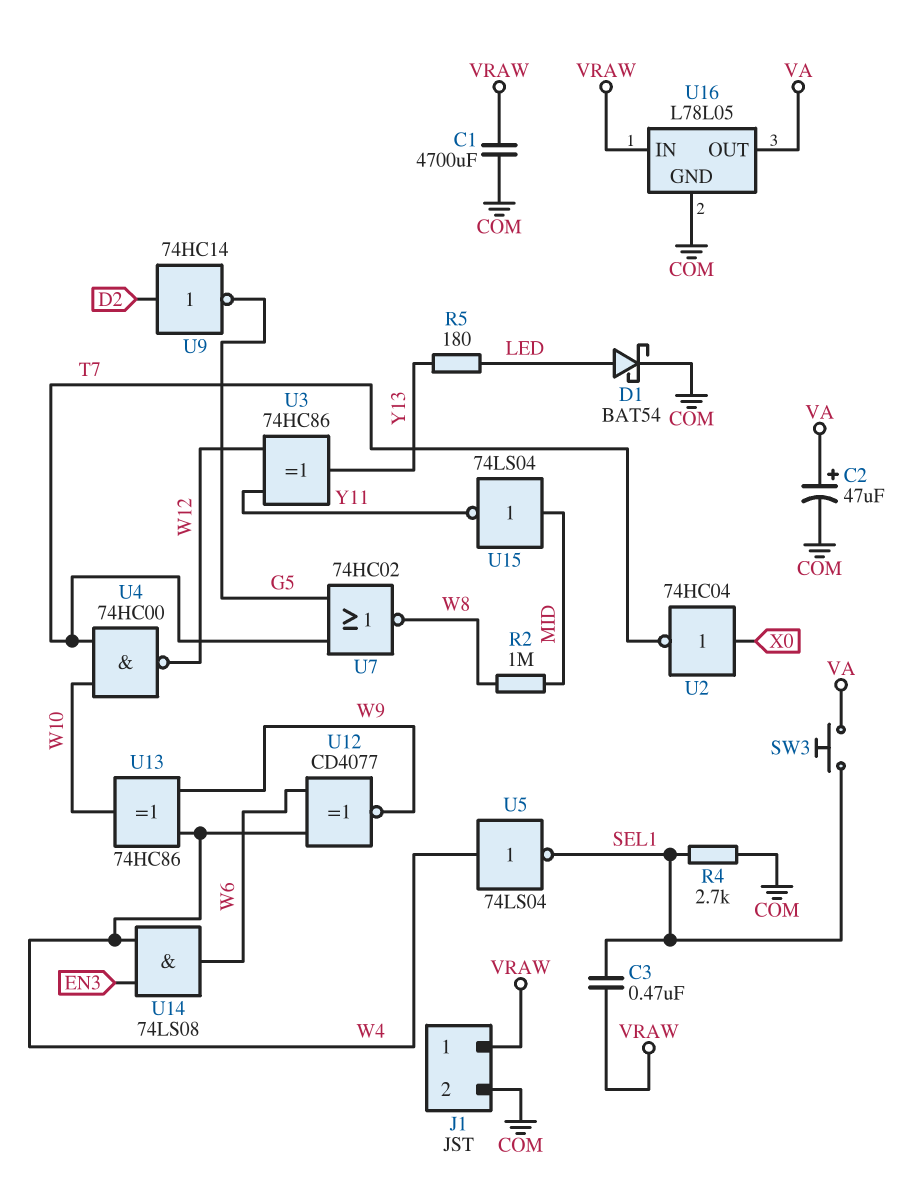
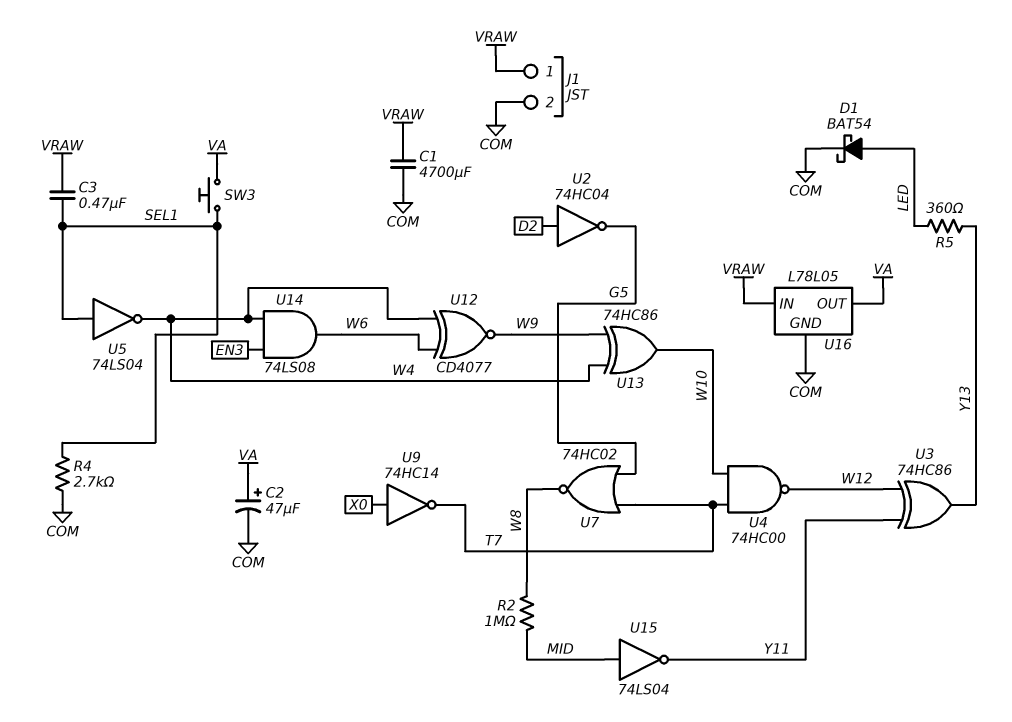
R5: 180 (LED, Y13) -> 360 (LED, Y13)
U2: NOT 74HC04 (in X0, out T7) -> NOT 74HC04 (in D2, out G5)
U5: NOT 74LS04 (in W4, out SEL1) -> NOT 74LS04 (in SEL1, out W4)
U9: NOT 74HC14 (in D2, out G5) -> NOT 74HC14 (in X0, out T7)

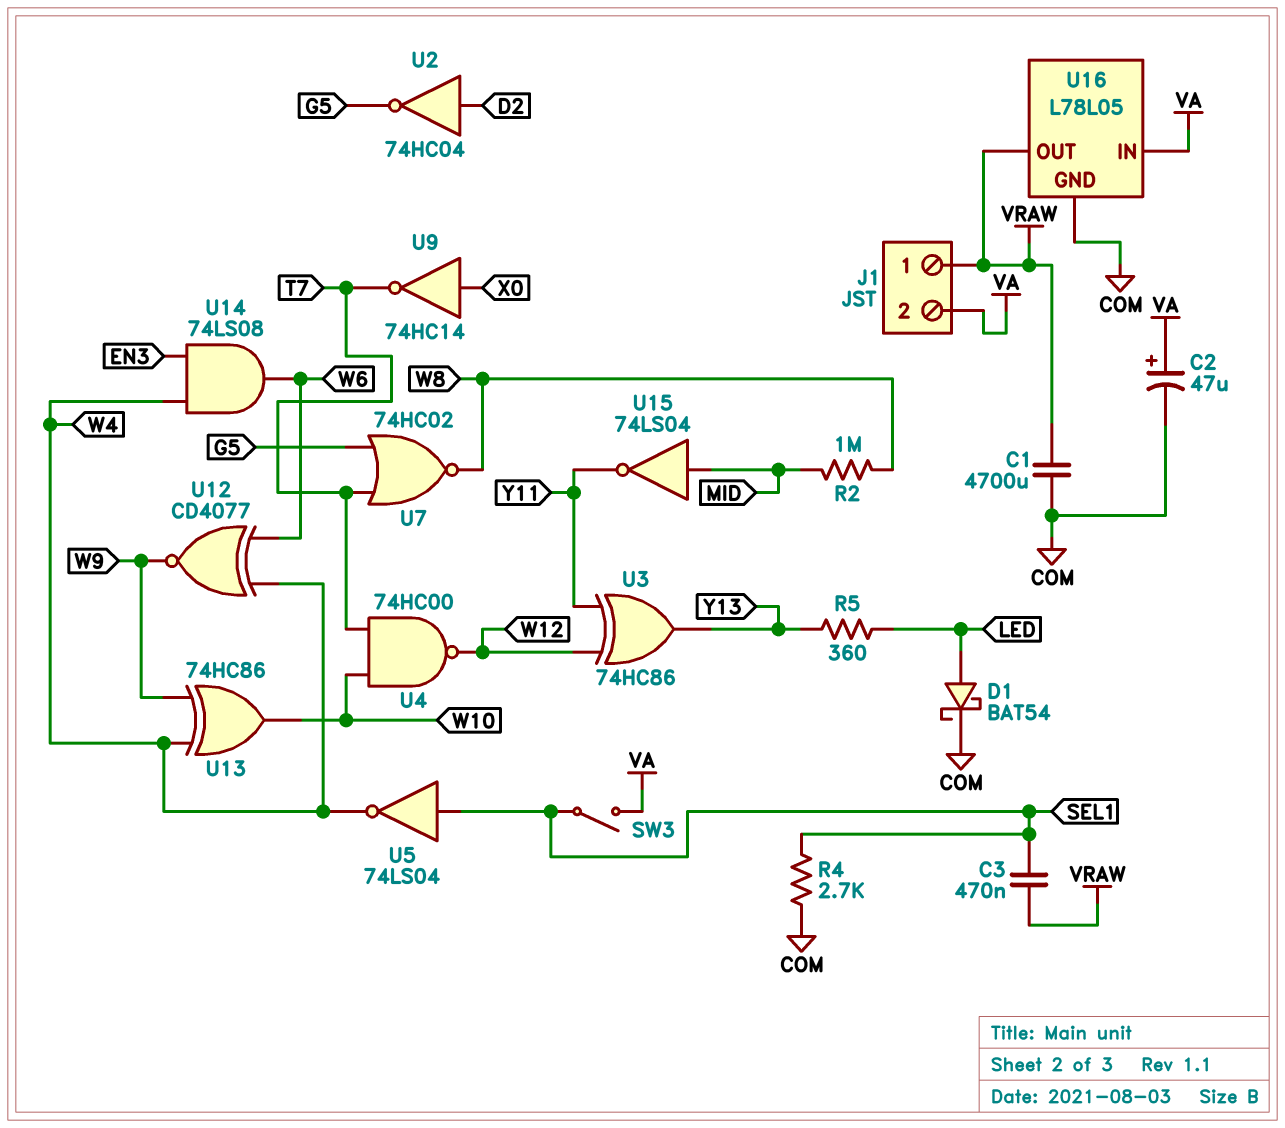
J1 pin 2: COM -> VA
SW3: button (SEL1, VA) -> switch (SEL1, VA)
U16 pin IN: VRAW -> VA
U16 pin OUT: VA -> VRAW

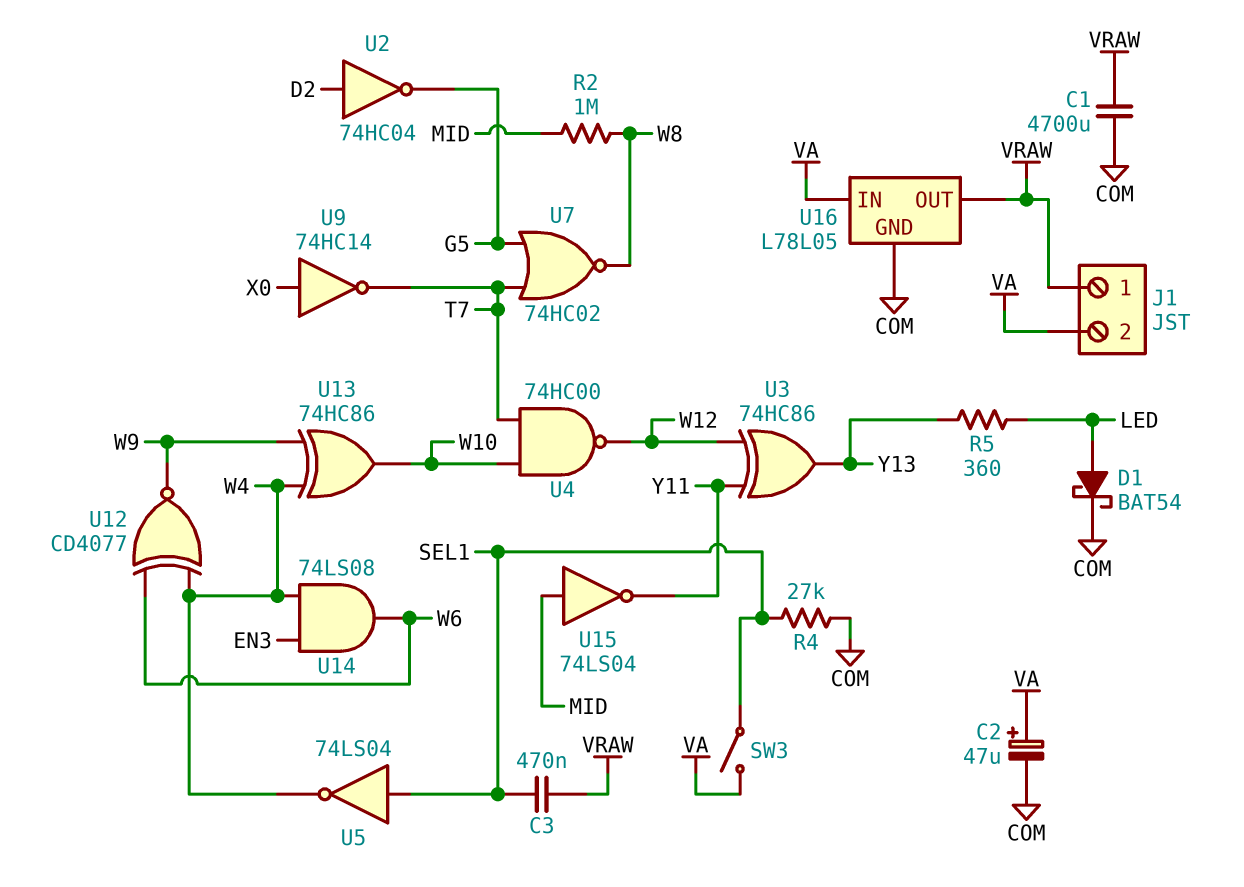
R4: 2.7k (COM, SEL1) -> 27k (COM, SEL1)

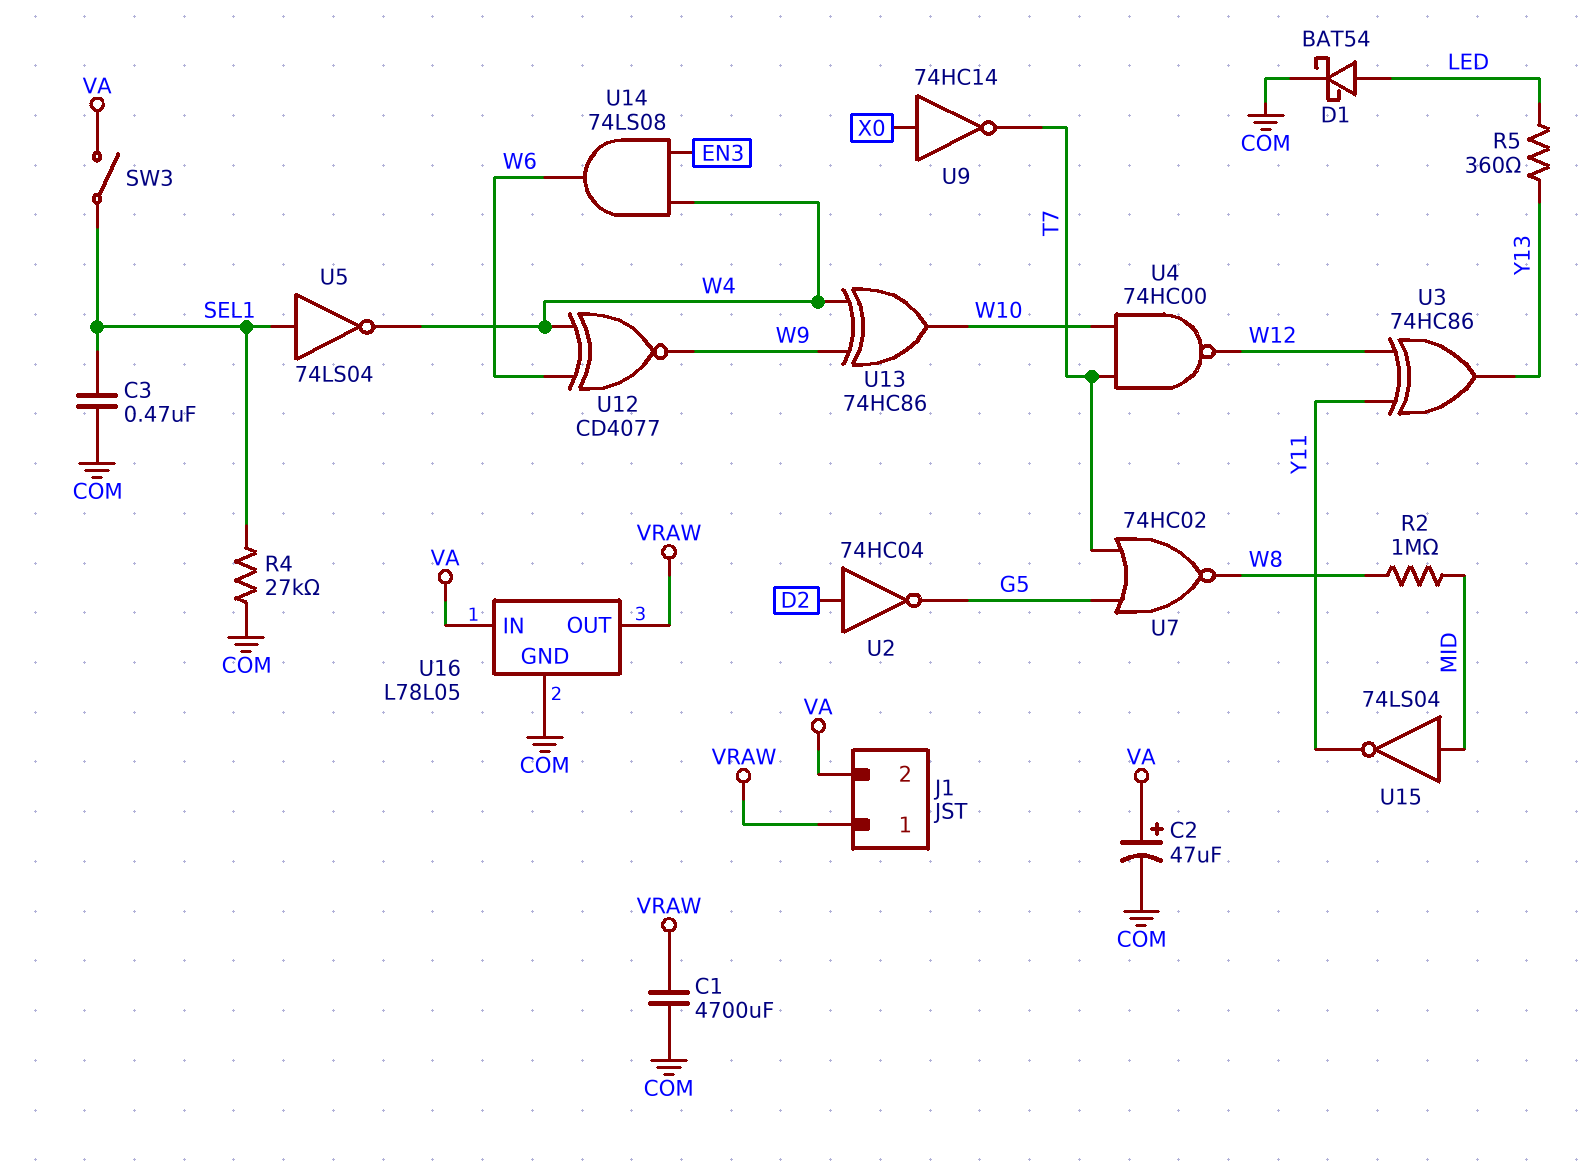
C3: 470nF (SEL1, VRAW) -> 470nF (COM, SEL1)

